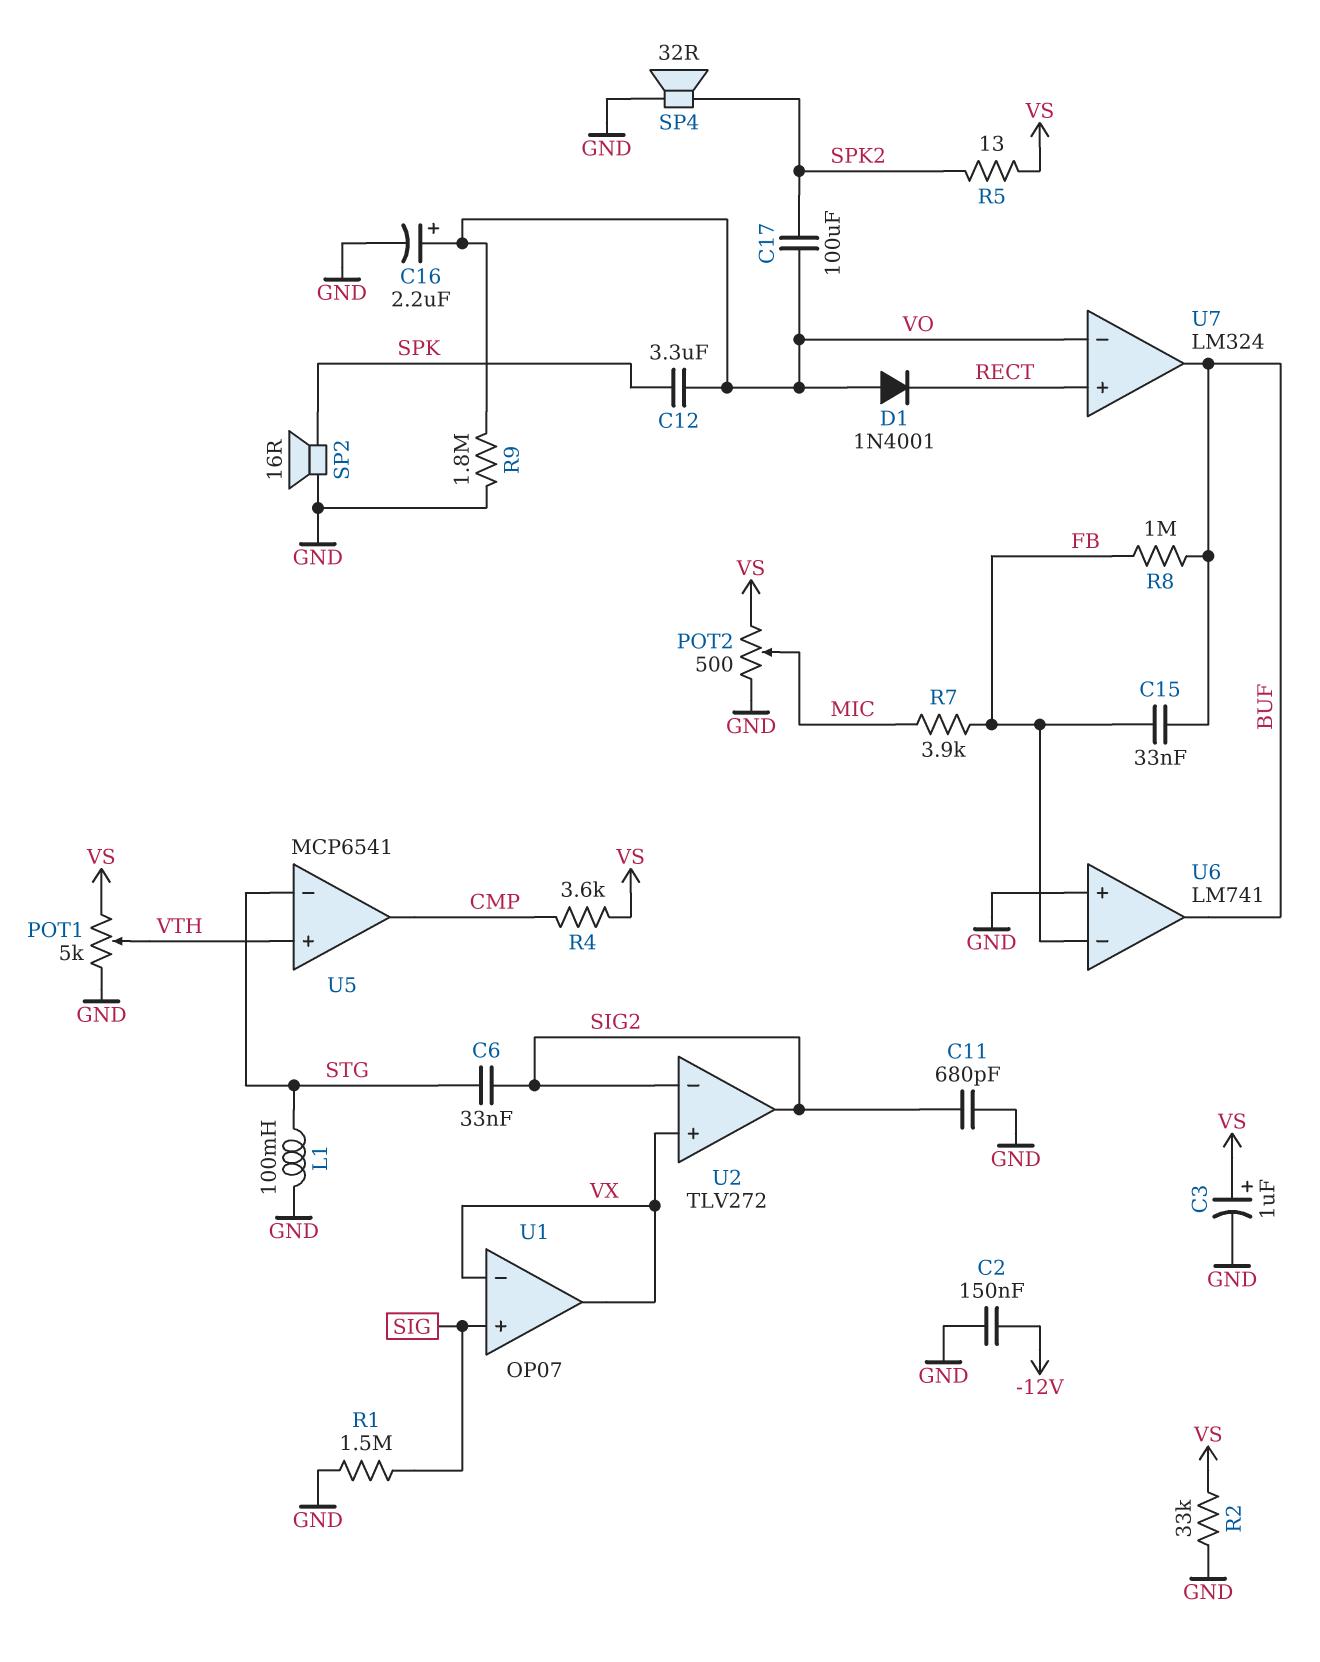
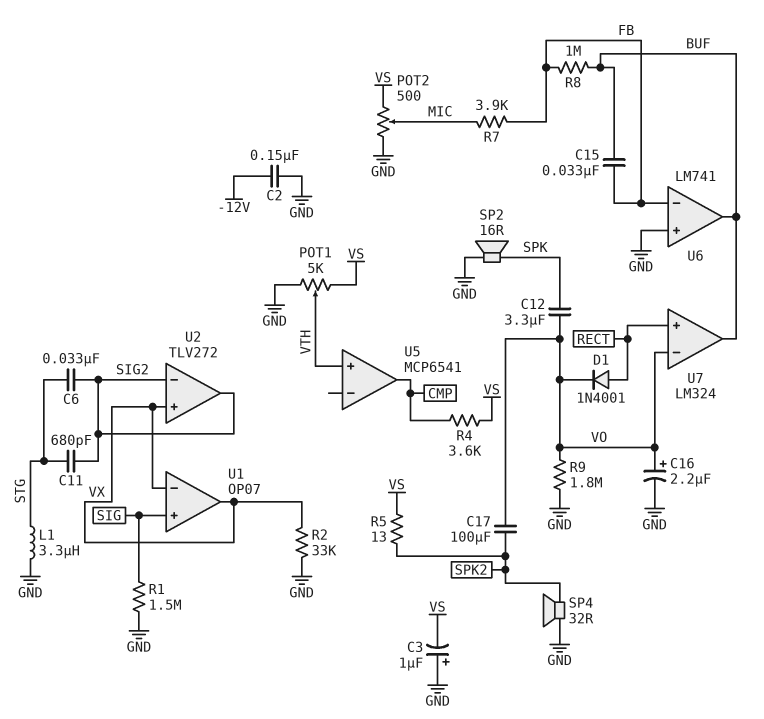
C3: 1uF (plus VS, minus GND) -> 1uF (plus GND, minus VS)
C11: 680pF (GND, SIG2) -> 680pF (SIG2, STG)
D1: diode 1N4001 (A VO, K RECT) -> diode 1N4001 (A RECT, K VO)
L1: 100mH (GND, STG) -> 3.3uH (GND, STG)
R2: 33k (GND, VS) -> 33k (GND, VX)
U5 pin in-: STG -> none

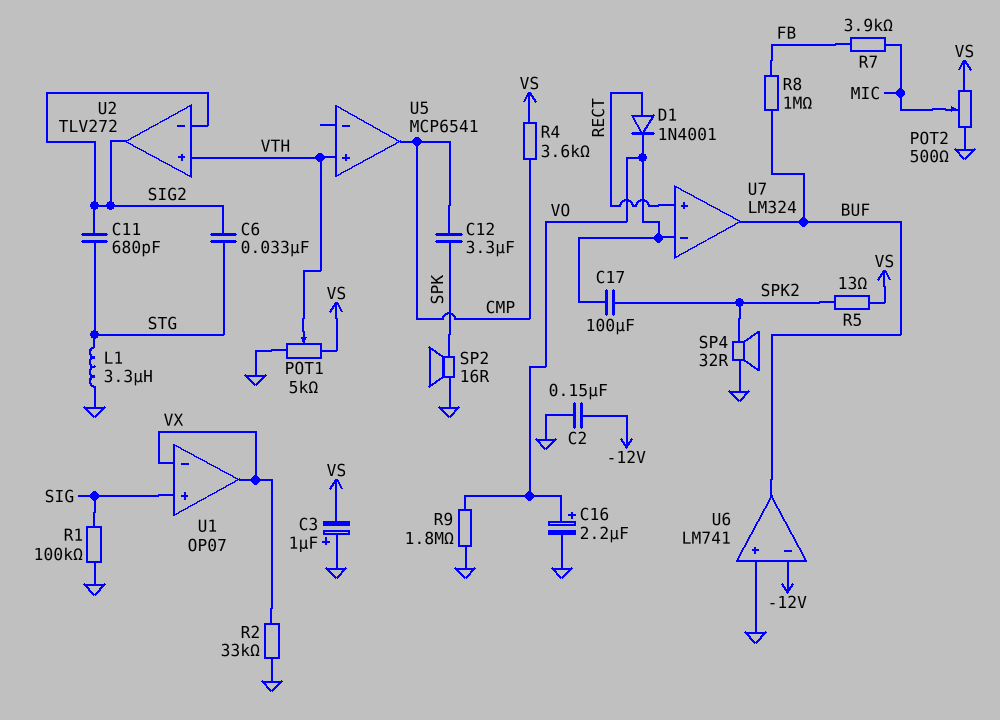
C12: 3.3uF (SPK, VO) -> 3.3uF (CMP, SPK)
C15: 33nF (BUF, FB) -> none
R1: 1.5M (GND, SIG) -> 100k (GND, SIG)
U2 pin in+: VX -> VTH
U6 pin in-: FB -> -12V

